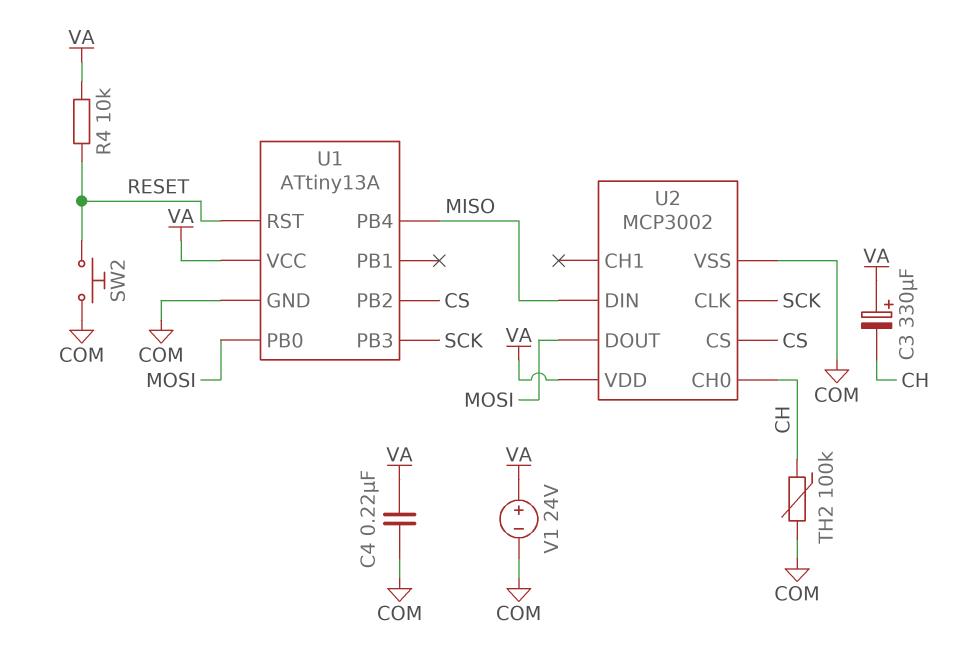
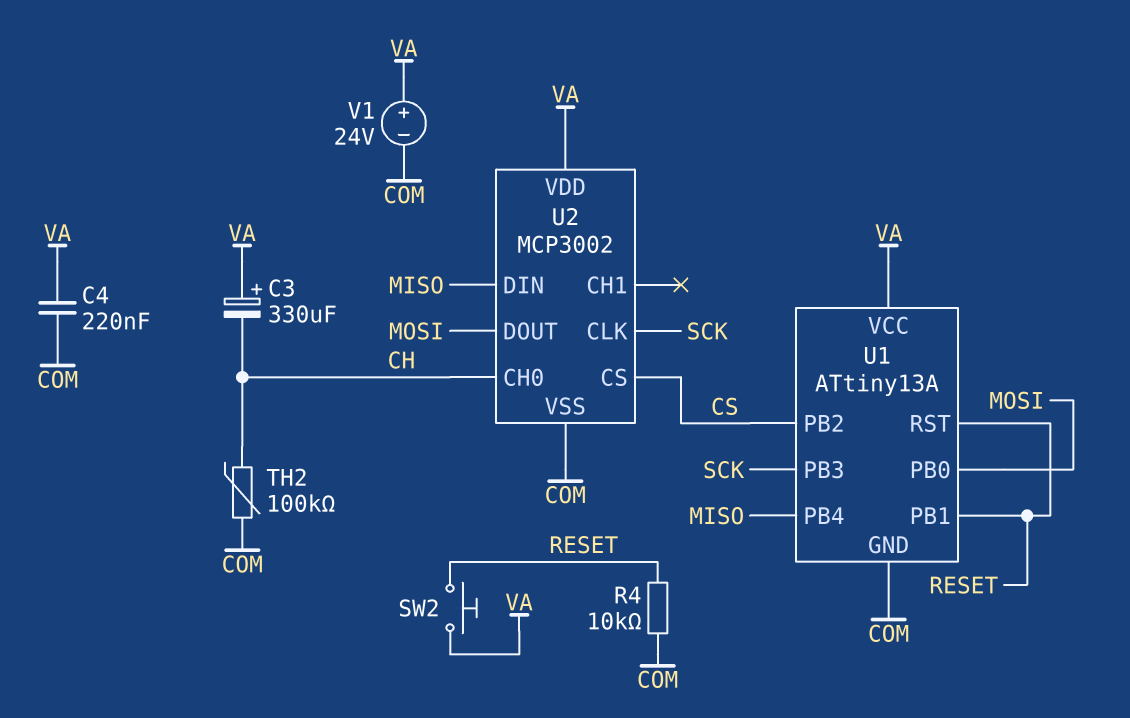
R4: 10k (RESET, VA) -> 10k (COM, RESET)
SW2: button (COM, RESET) -> button (RESET, VA)
U1 pin PB1: none -> RESET

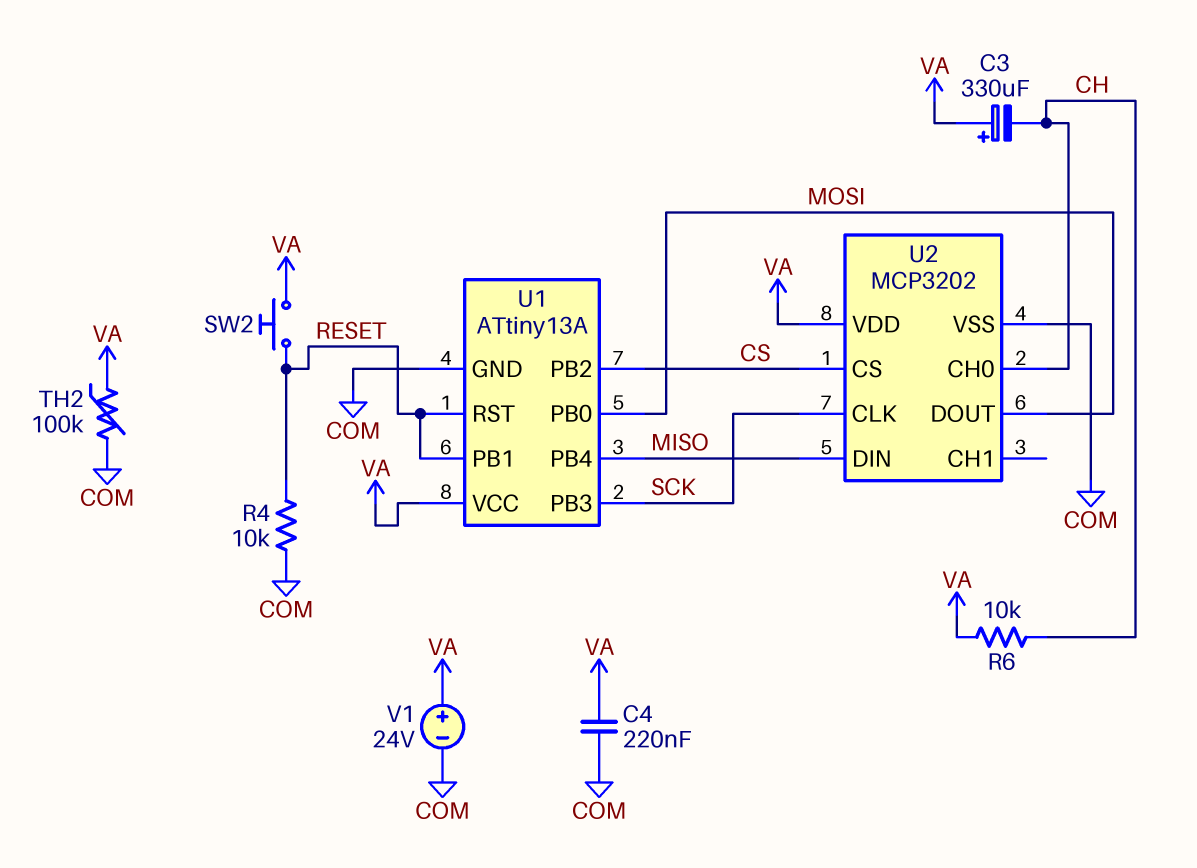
R6: none -> 10k (CH, VA)
TH2: 100k (CH, COM) -> 100k (COM, VA)
U2: MCP3002 -> MCP3202

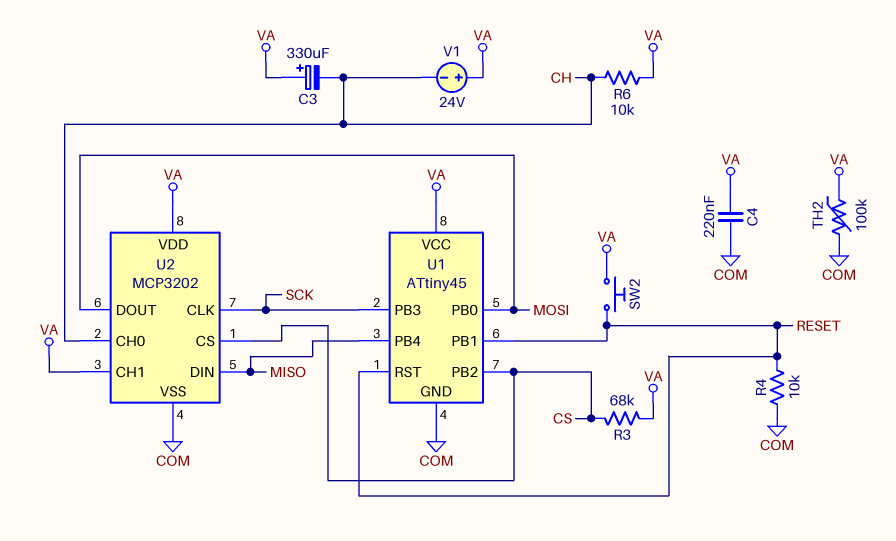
R3: none -> 68k (CS, VA)
U1: ATtiny13A -> ATtiny45
U2 pin CH1: none -> VA
V1: 24V (plus VA, minus COM) -> 24V (plus VA, minus CH)

